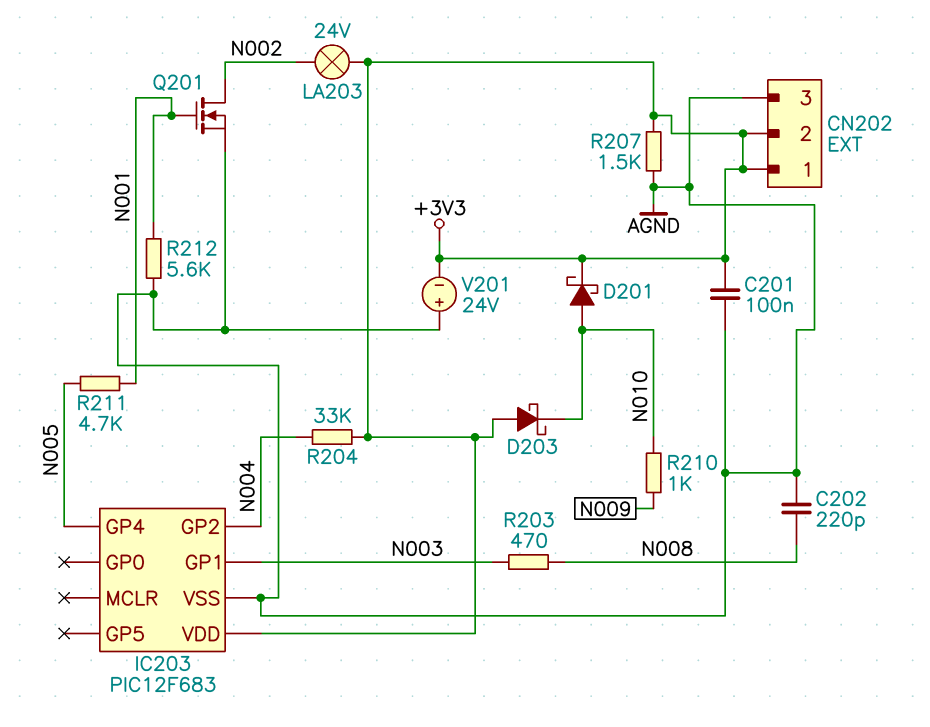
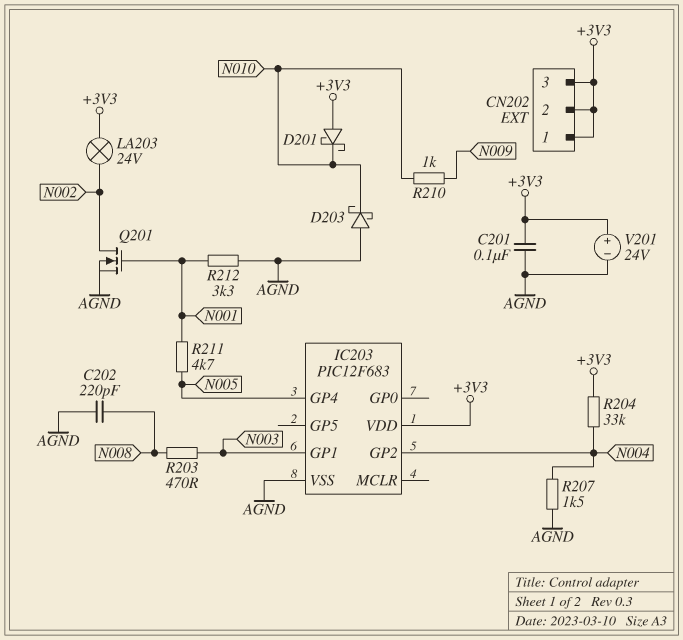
CN202 pin 3: AGND -> +3V3
D201: schottky (A N010, K +3V3) -> schottky (A +3V3, K N010)
D203: schottky (A +3V3, K N010) -> schottky (A AGND, K N010)
R207: 1.5k (+3V3, AGND) -> 1.5k (AGND, N004)
R212: 5.6k (AGND, N001) -> 3.3k (AGND, N001)
V201: 24V (plus AGND, minus +3V3) -> 24V (plus +3V3, minus AGND)

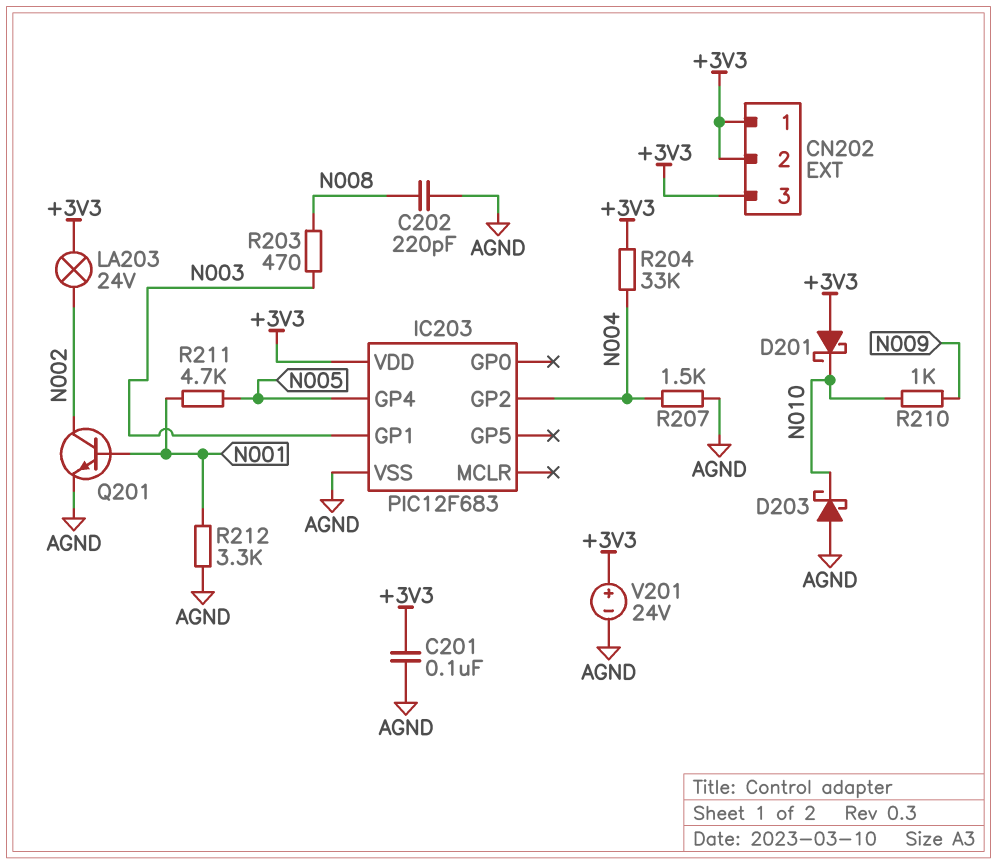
Q201: NMOS (G N001, D N002, S AGND) -> NPN (B N001, C N002, E AGND)

